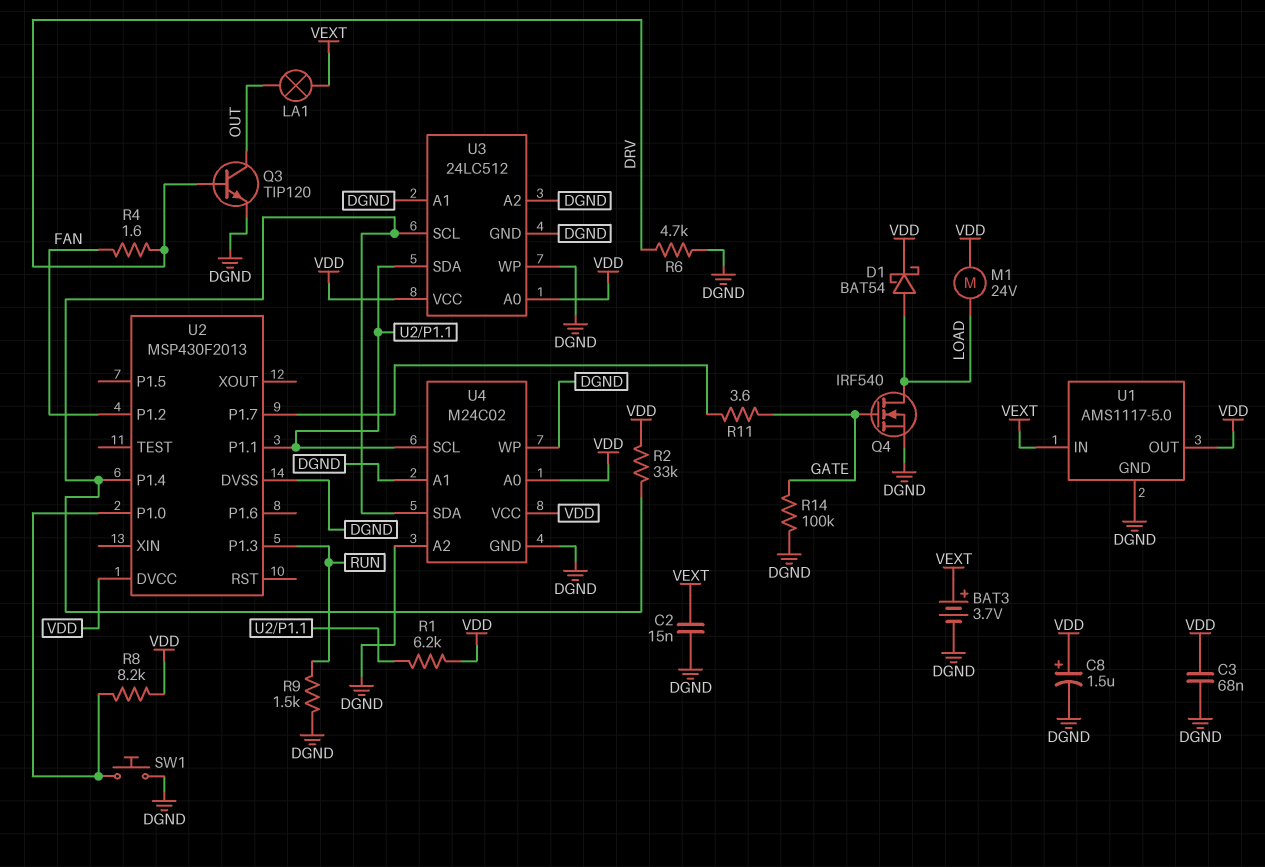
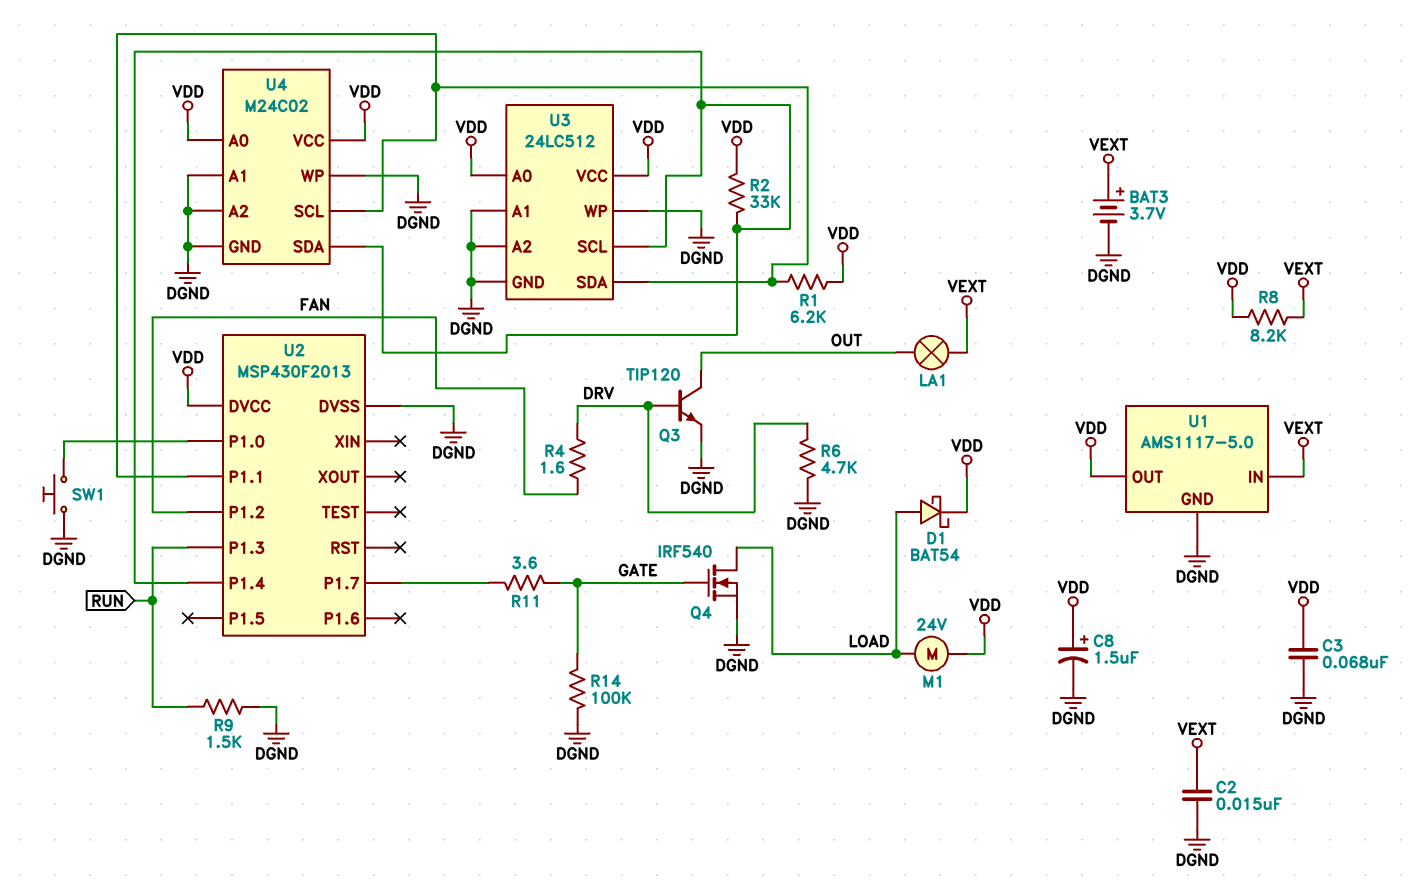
R8: 8.2k (U2/P1.0, VDD) -> 8.2k (VDD, VEXT)

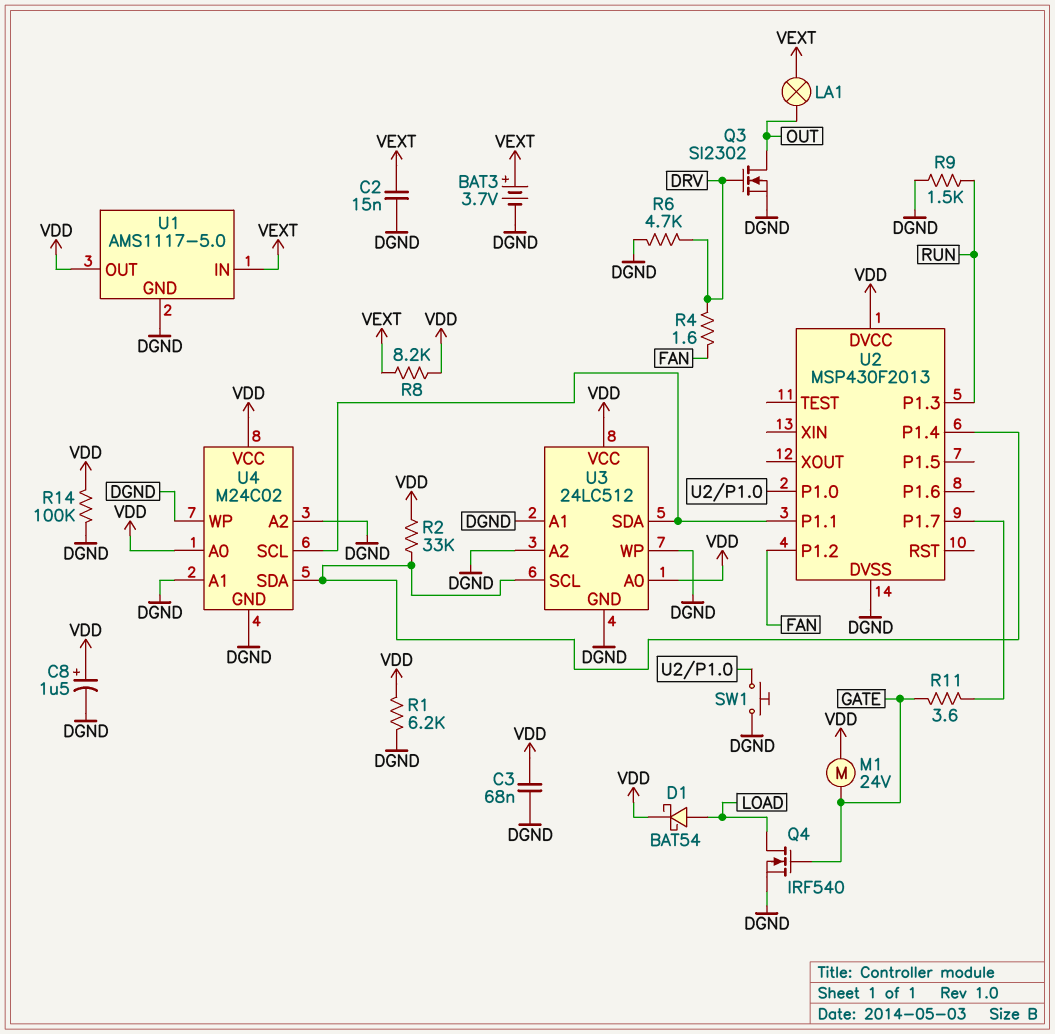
M1: motor 24V (LOAD, VDD) -> motor 24V (GATE, VDD)
Q3: NPN TIP120 (B DRV, C OUT, E DGND) -> NMOS SI2302 (G DRV, D OUT, S DGND)
R1: 6.2k (U2/P1.1, VDD) -> 6.2k (DGND, VDD)
R14: 100k (DGND, GATE) -> 100k (DGND, VDD)

